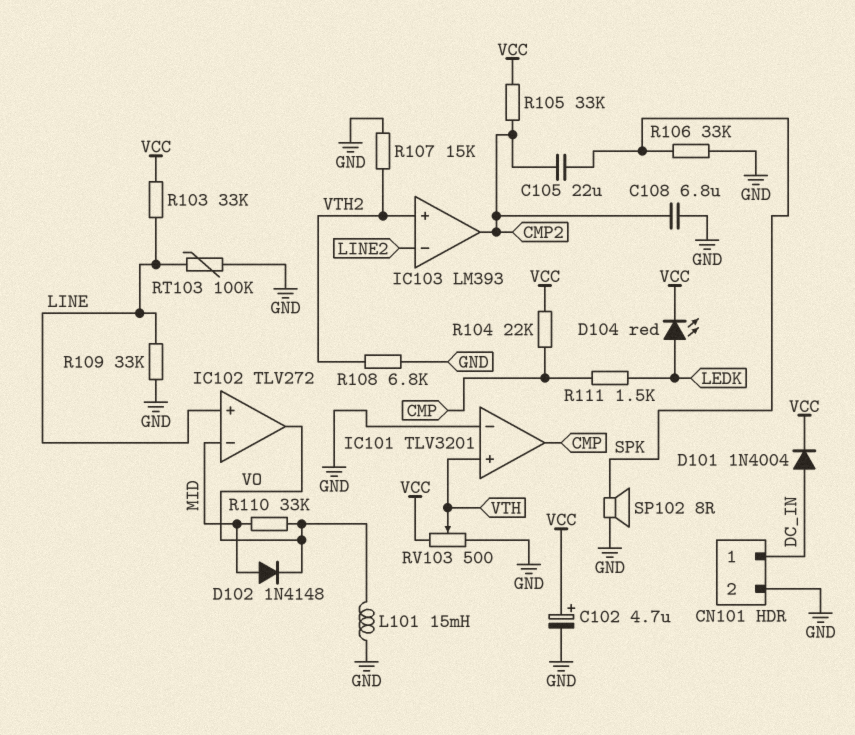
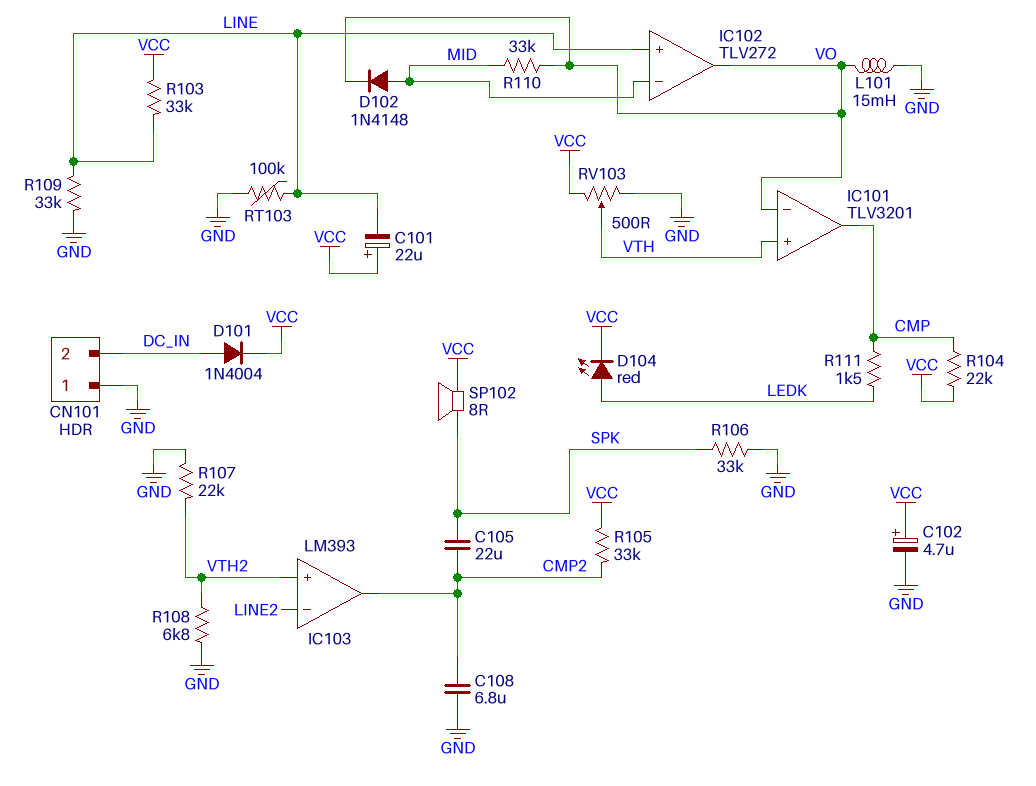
C101: none -> 22uF (plus VCC, minus LINE)
CN101 pin 1: DC_IN -> GND
CN101 pin 2: GND -> DC_IN
IC101 pin in-: GND -> VO
R107: 15k (GND, VTH2) -> 22k (GND, VTH2)
SP102: speaker 8R (GND, SPK) -> speaker 8R (SPK, VCC)

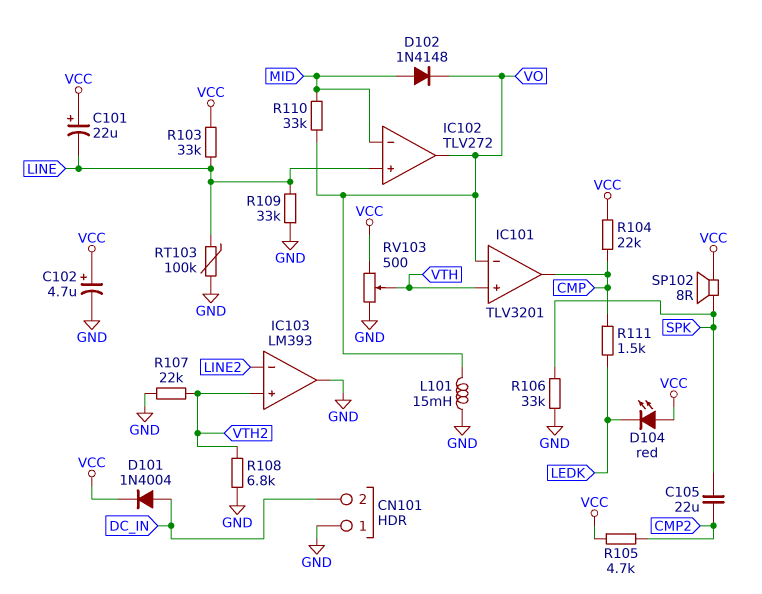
C108: 6.8uF (CMP2, GND) -> none
D104: LED red (A LEDK, K VCC) -> LED red (A VCC, K LEDK)
IC103 pin out: CMP2 -> GND
R105: 33k (CMP2, VCC) -> 4.7k (CMP2, VCC)

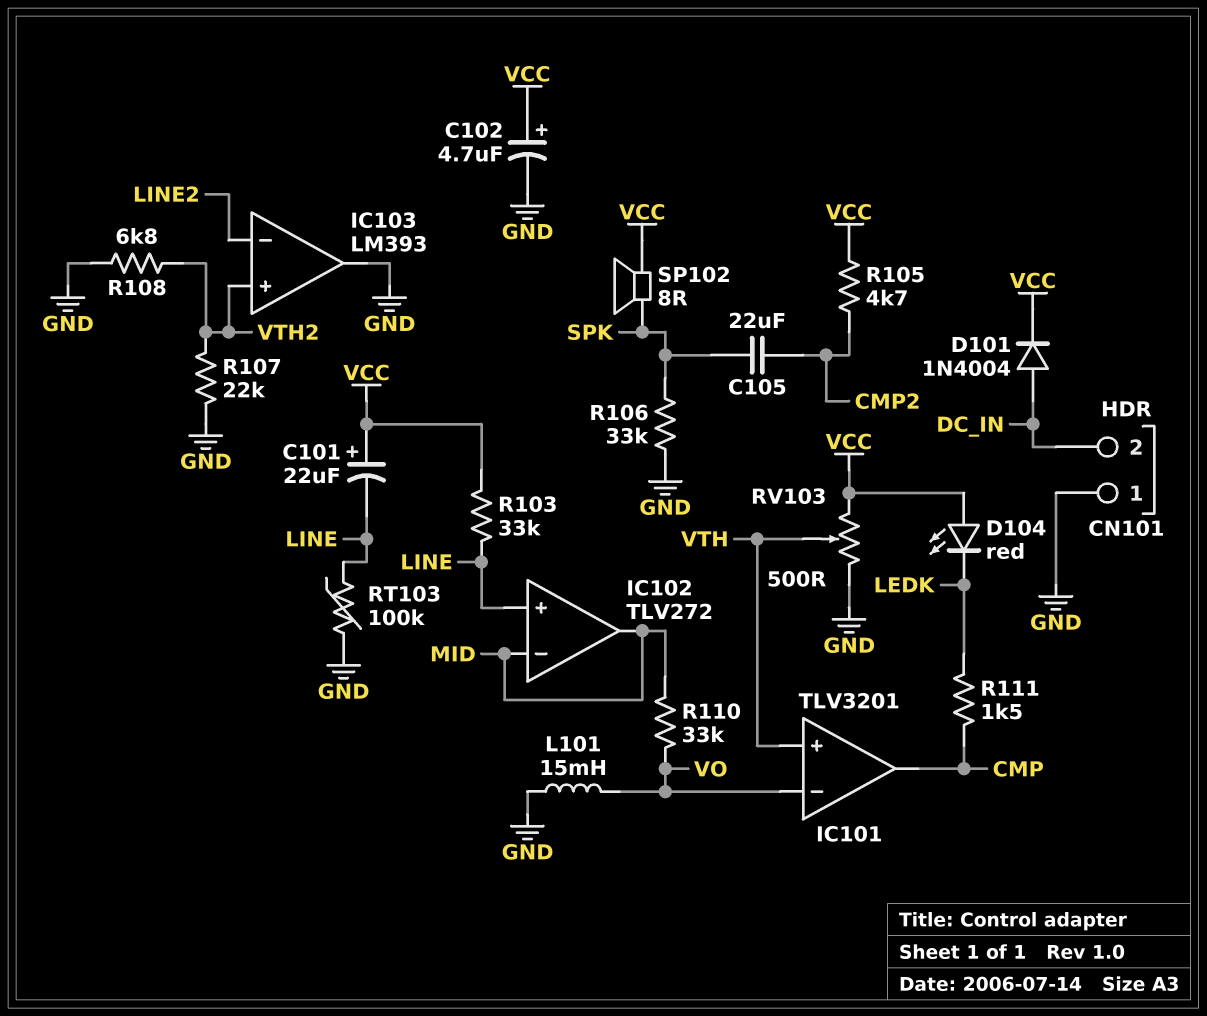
D102: diode 1N4148 (A MID, K VO) -> none
IC102 pin out: VO -> MID
R104: 22k (CMP, VCC) -> none
R109: 33k (GND, LINE) -> none

